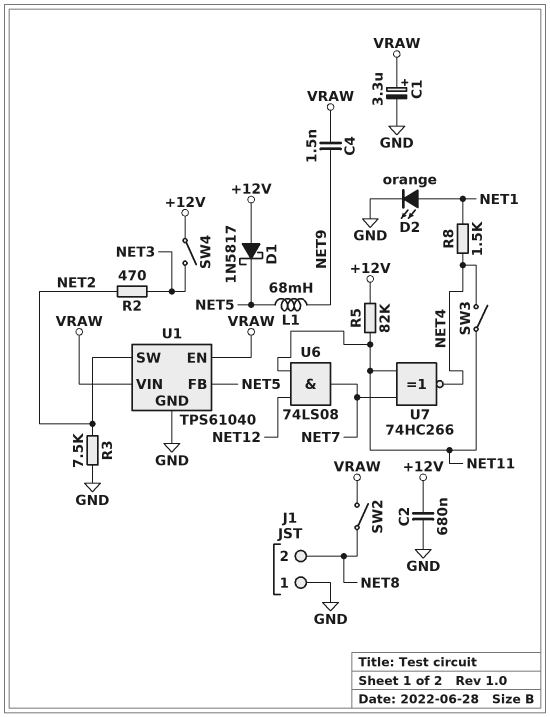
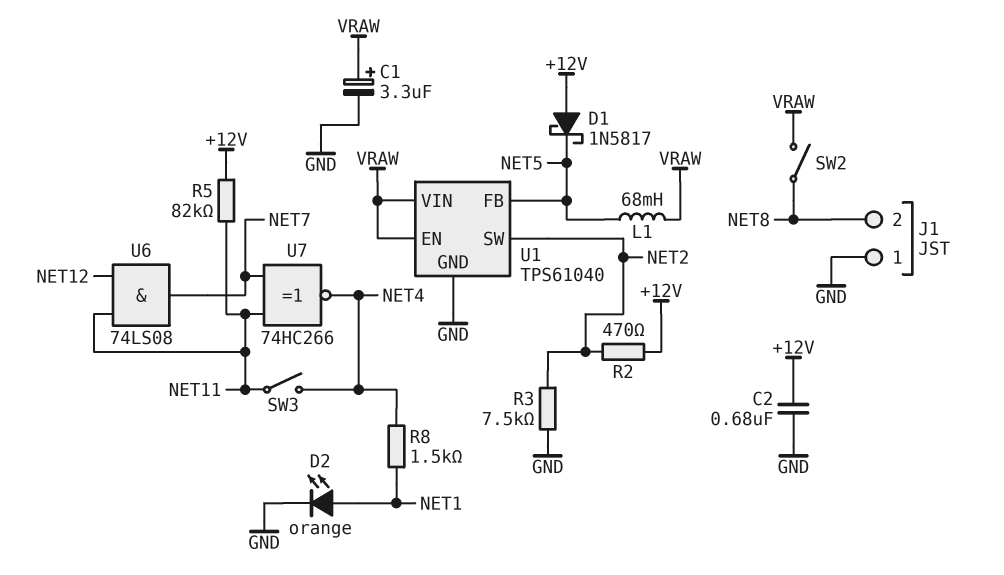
C4: 1.5nF (NET9, VRAW) -> none
L1: 68mH (NET5, NET9) -> 68mH (NET5, VRAW)
R2: 470 (NET2, NET3) -> 470 (+12V, NET2)
SW4: switch (+12V, NET3) -> none

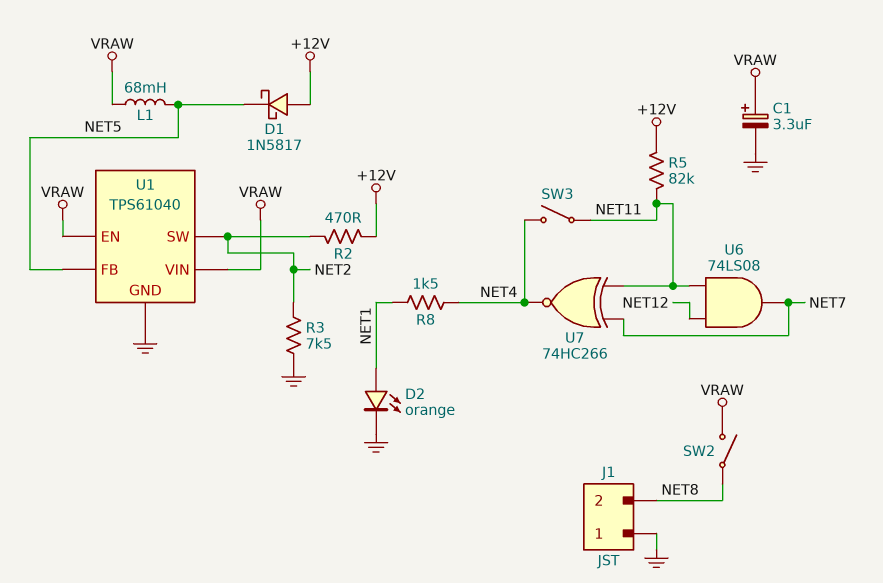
C2: 680nF (+12V, GND) -> none

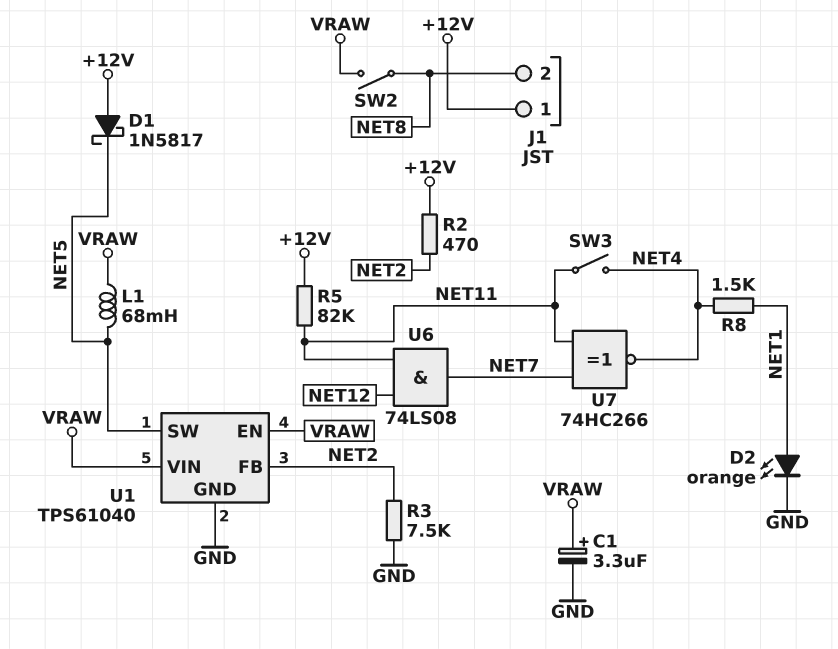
J1 pin 1: GND -> +12V
U1 pin FB: NET5 -> NET2
U1 pin SW: NET2 -> NET5

